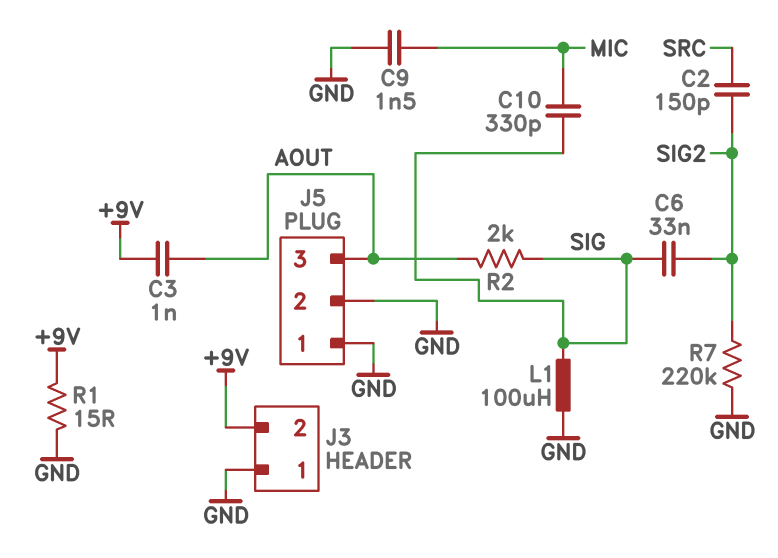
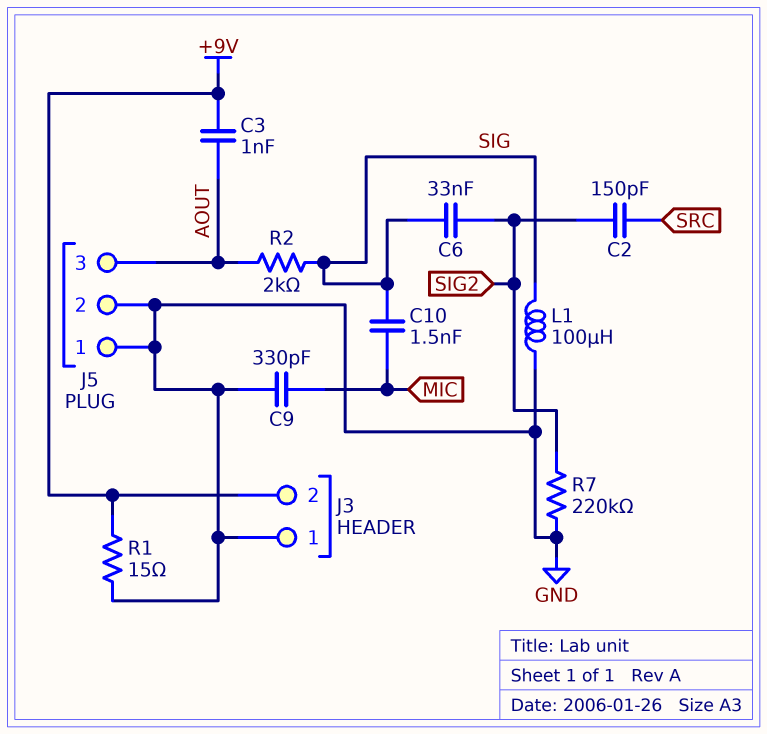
C9: 1.5nF (GND, MIC) -> 330pF (GND, MIC)
C10: 330pF (MIC, SIG) -> 1.5nF (MIC, SIG)

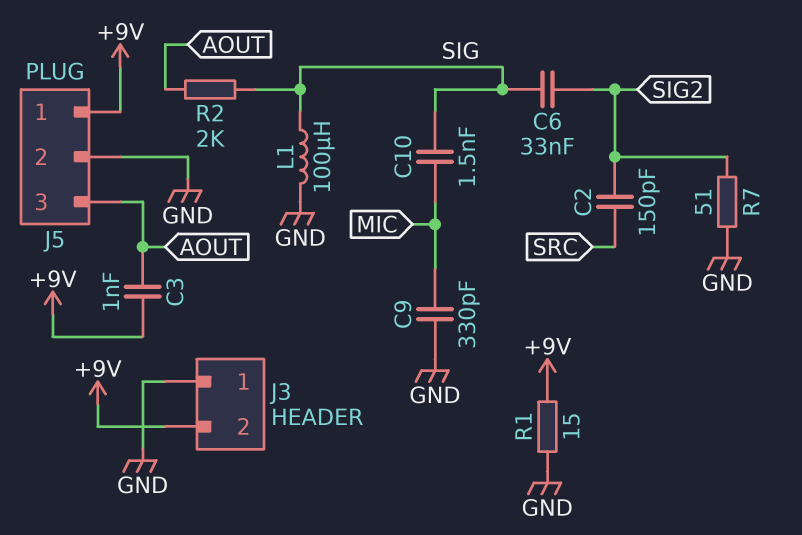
J5 pin 1: GND -> +9V
R7: 220k (GND, SIG2) -> 51 (GND, SIG2)

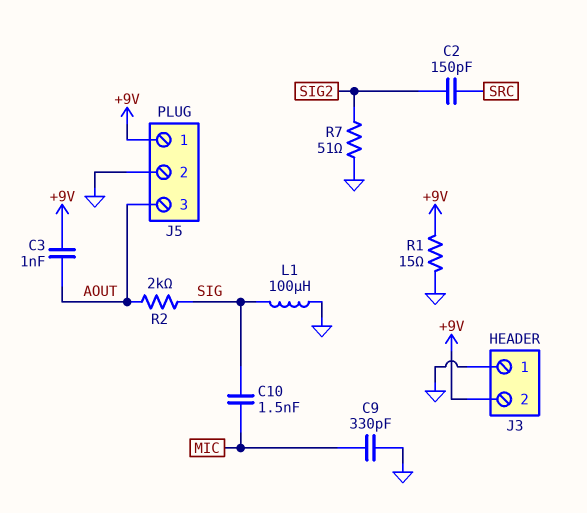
C6: 33nF (SIG, SIG2) -> none

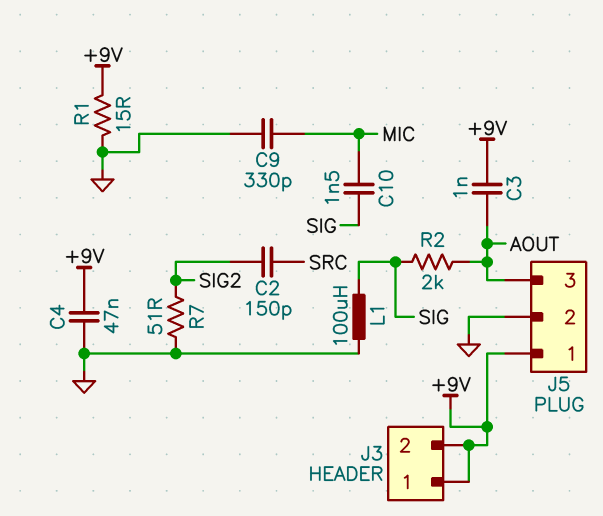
C4: none -> 47nF (+9V, GND)
J3 pin 1: GND -> +9V

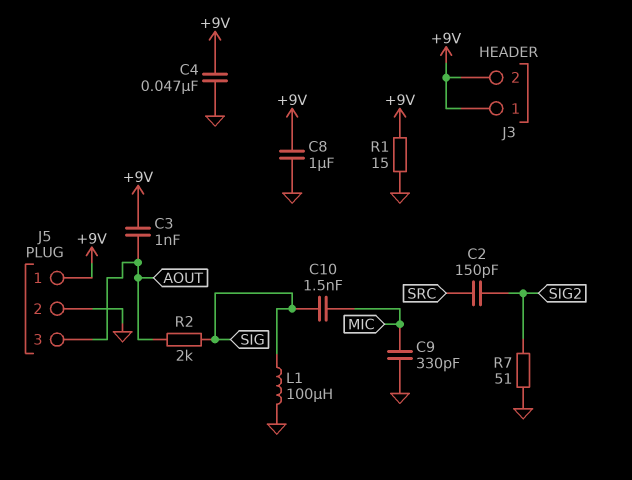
C8: none -> 1uF (+9V, GND)

